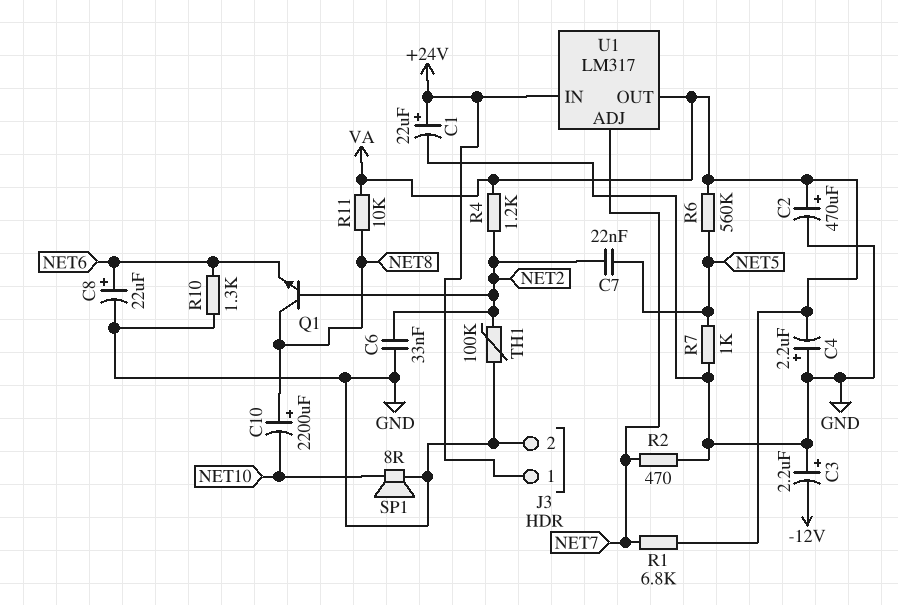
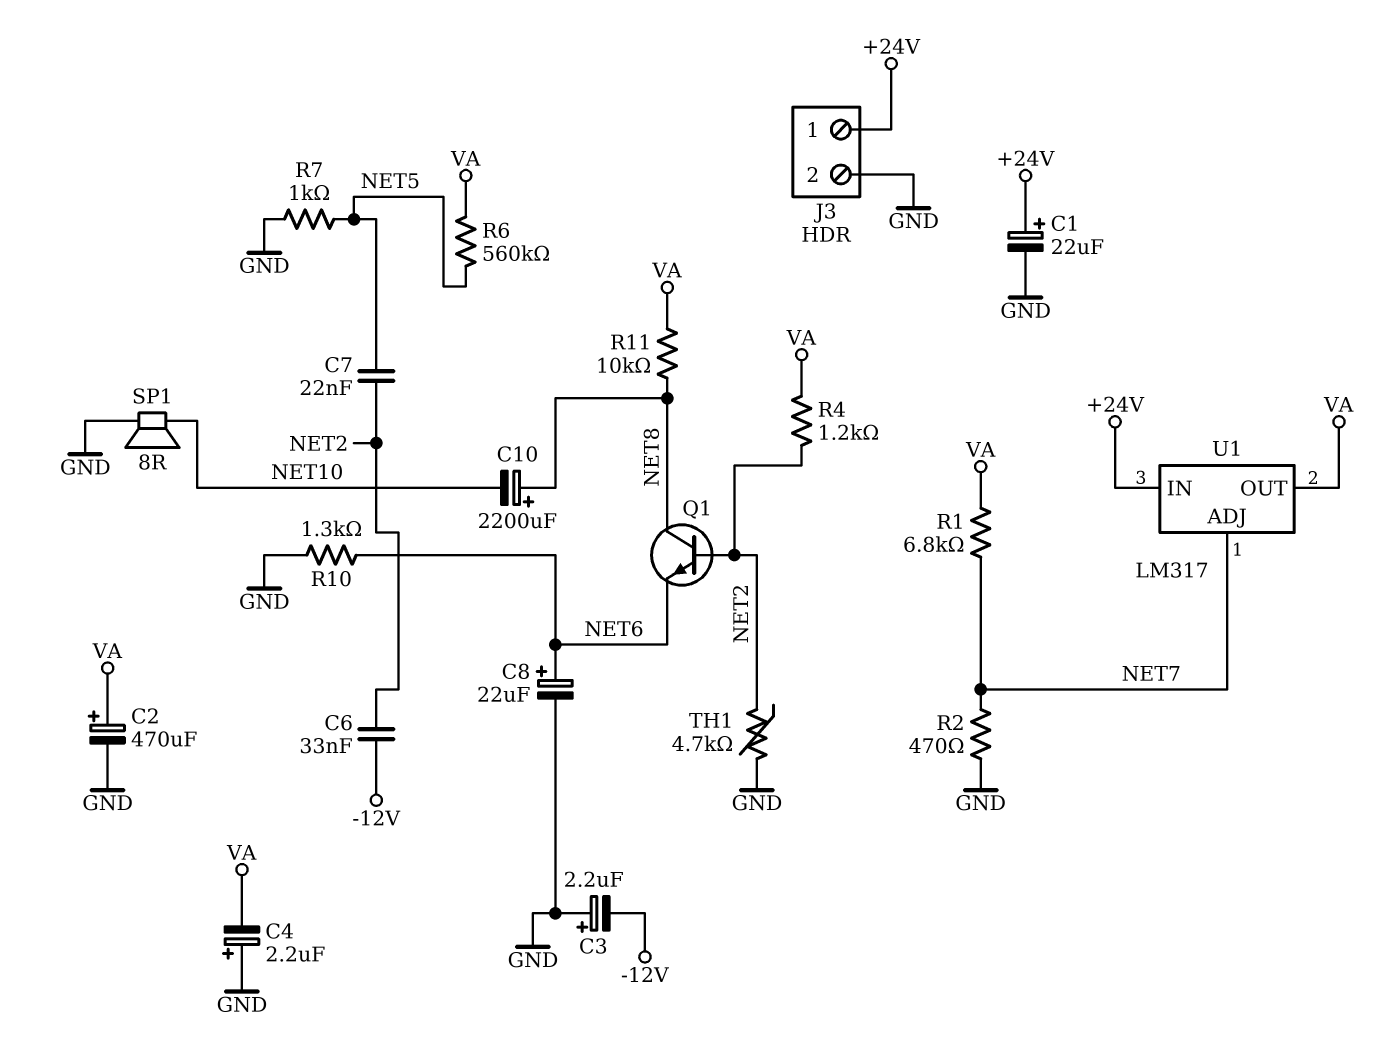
C6: 33nF (GND, NET2) -> 33nF (-12V, NET2)
TH1: 100k (GND, NET2) -> 4.7k (GND, NET2)

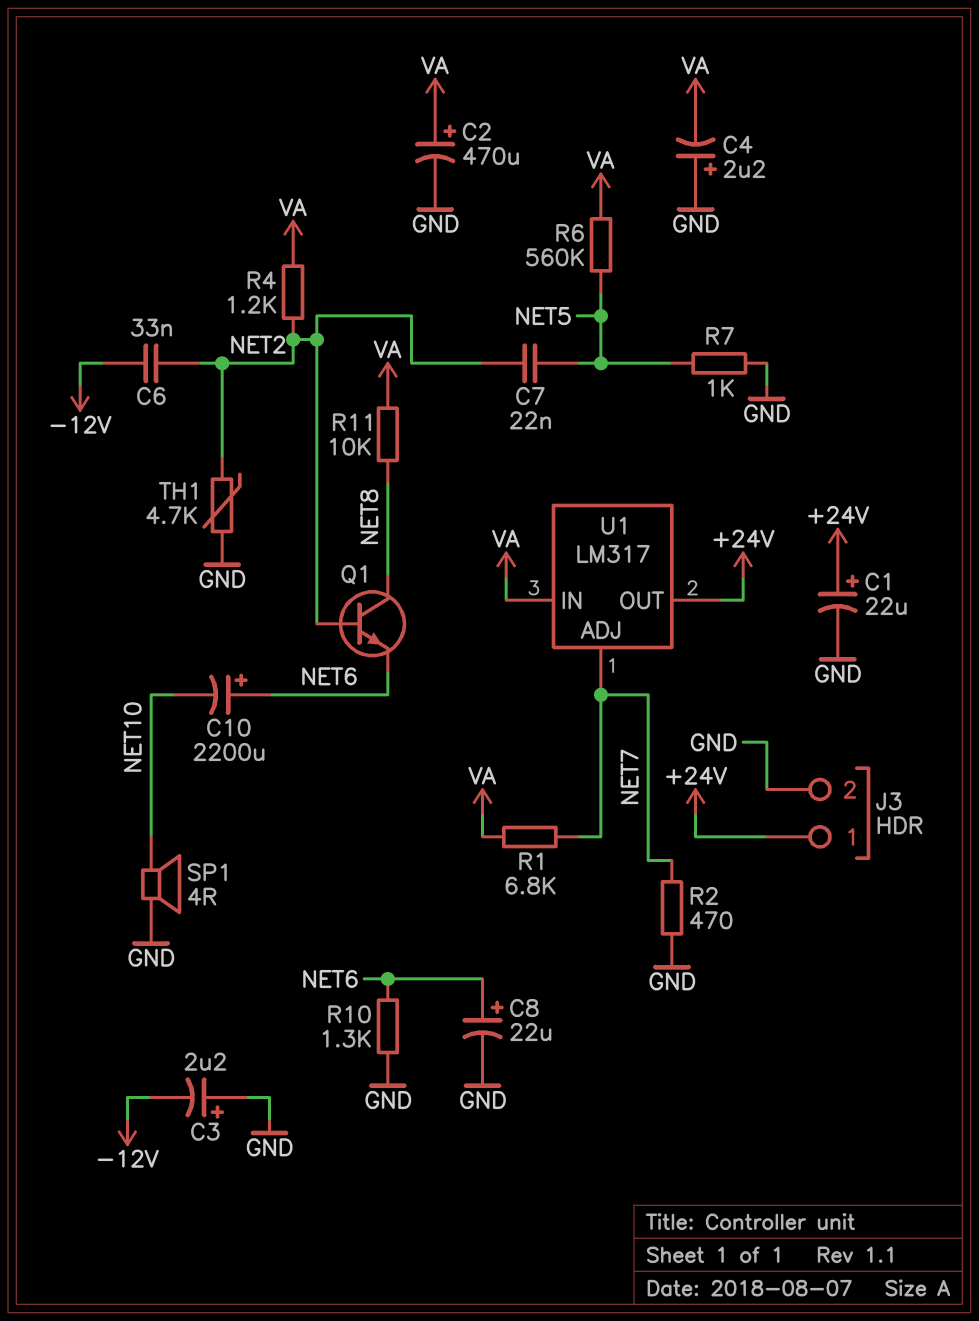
C10: 2200uF (plus NET8, minus NET10) -> 2200uF (plus NET6, minus NET10)
SP1: speaker 8R (GND, NET10) -> speaker 4R (GND, NET10)
U1 pin IN: +24V -> VA
U1 pin OUT: VA -> +24V

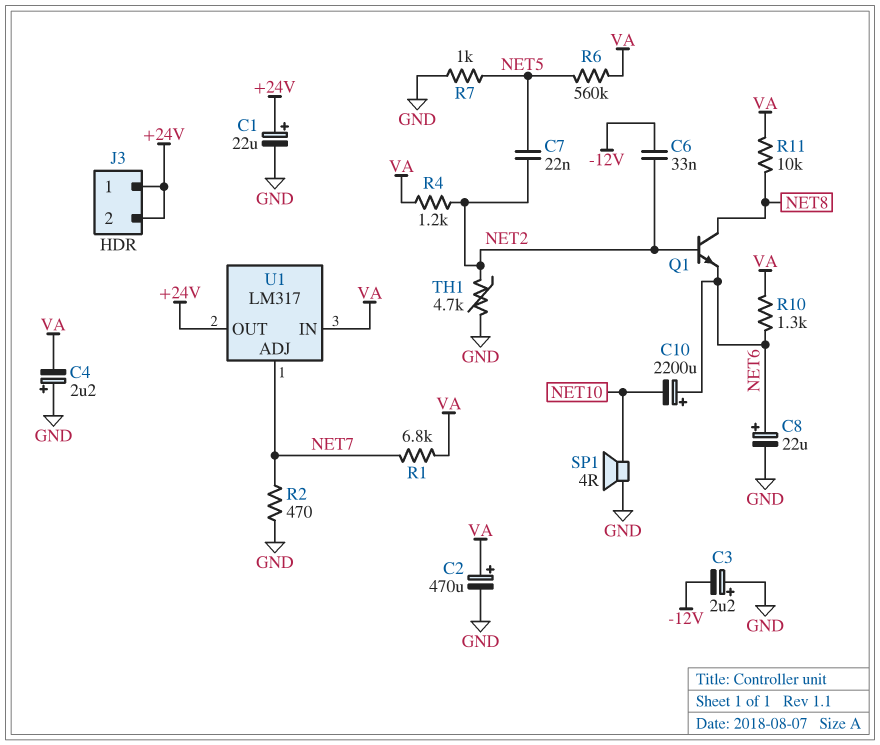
J3 pin 2: GND -> +24V
R10: 1.3k (GND, NET6) -> 1.3k (NET6, VA)

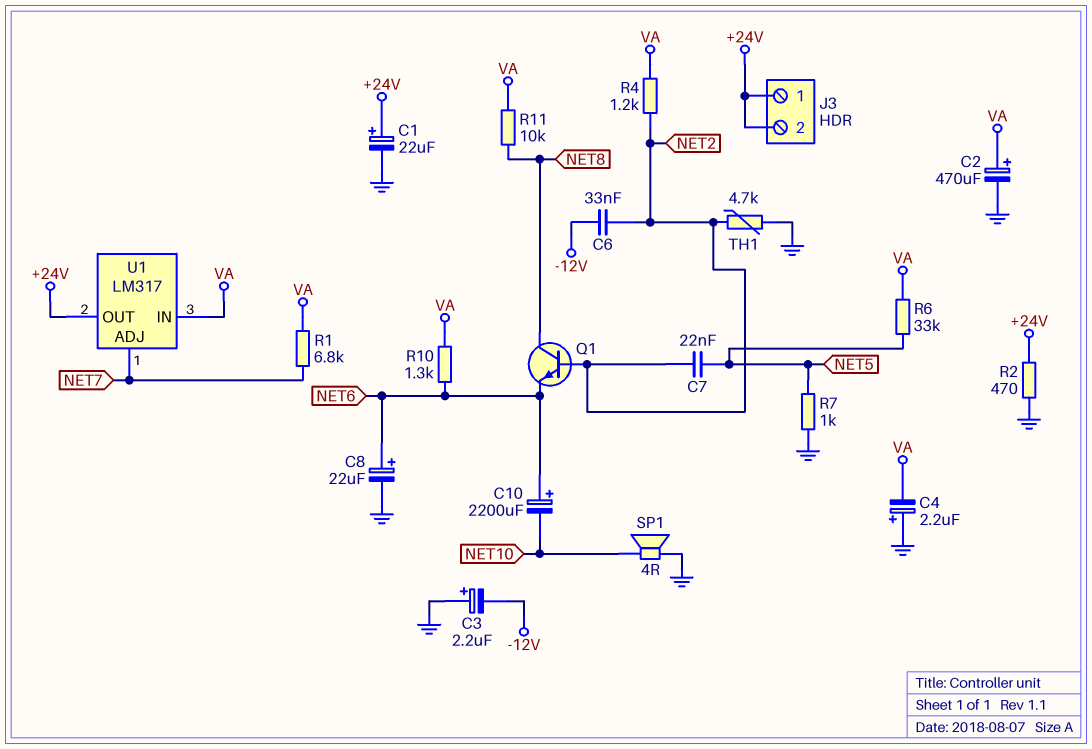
R2: 470 (GND, NET7) -> 470 (+24V, GND)
R6: 560k (NET5, VA) -> 33k (NET5, VA)

